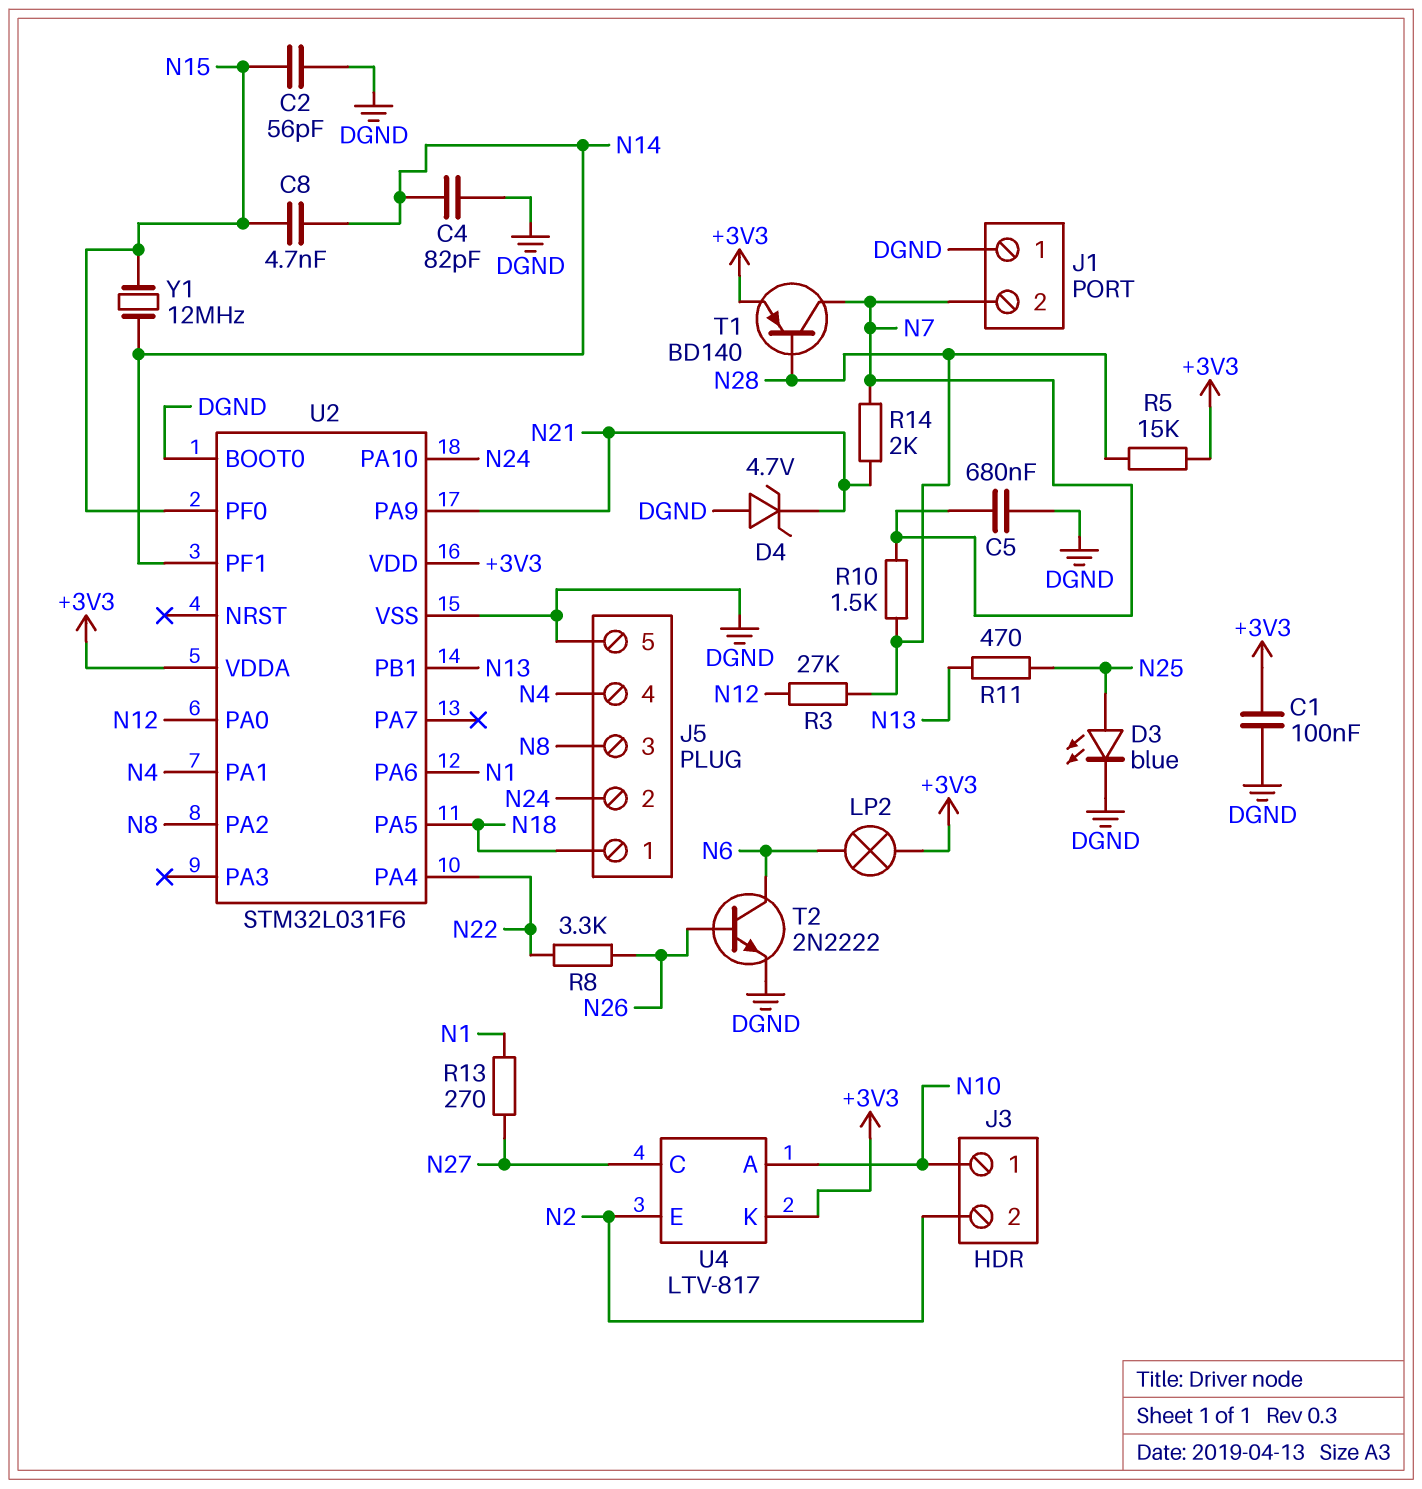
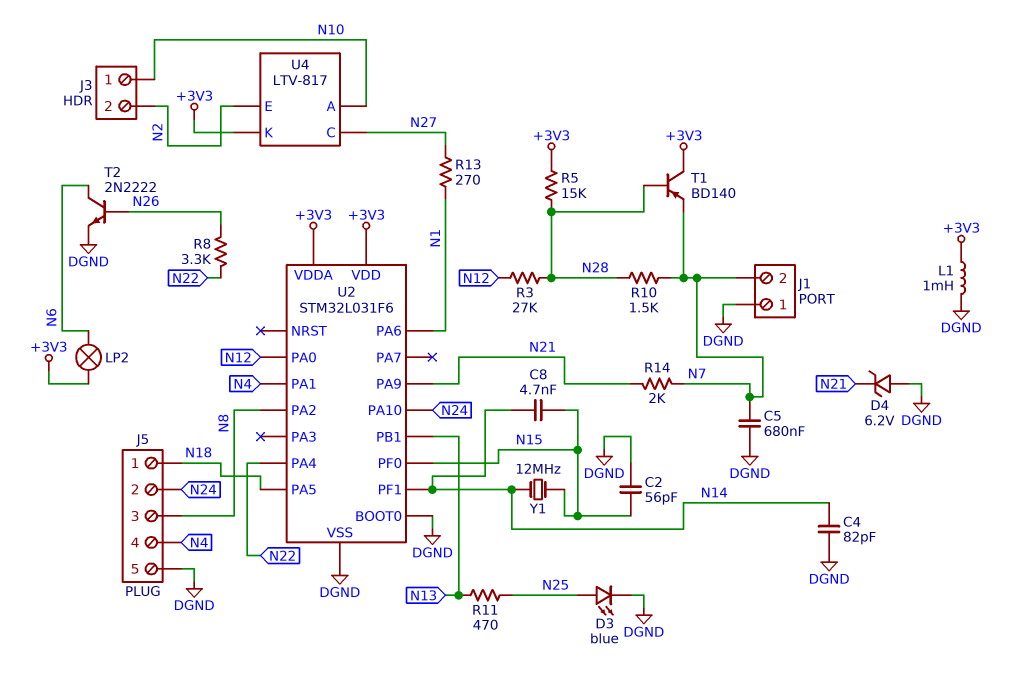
C1: 100nF (+3V3, DGND) -> none
D4: zener 4.7V (A DGND, K N21) -> zener 6.2V (A DGND, K N21)
L1: none -> 1mH (+3V3, DGND)
T1: PNP BD140 (B N28, C N7, E +3V3) -> PNP BD140 (B N28, C +3V3, E N7)

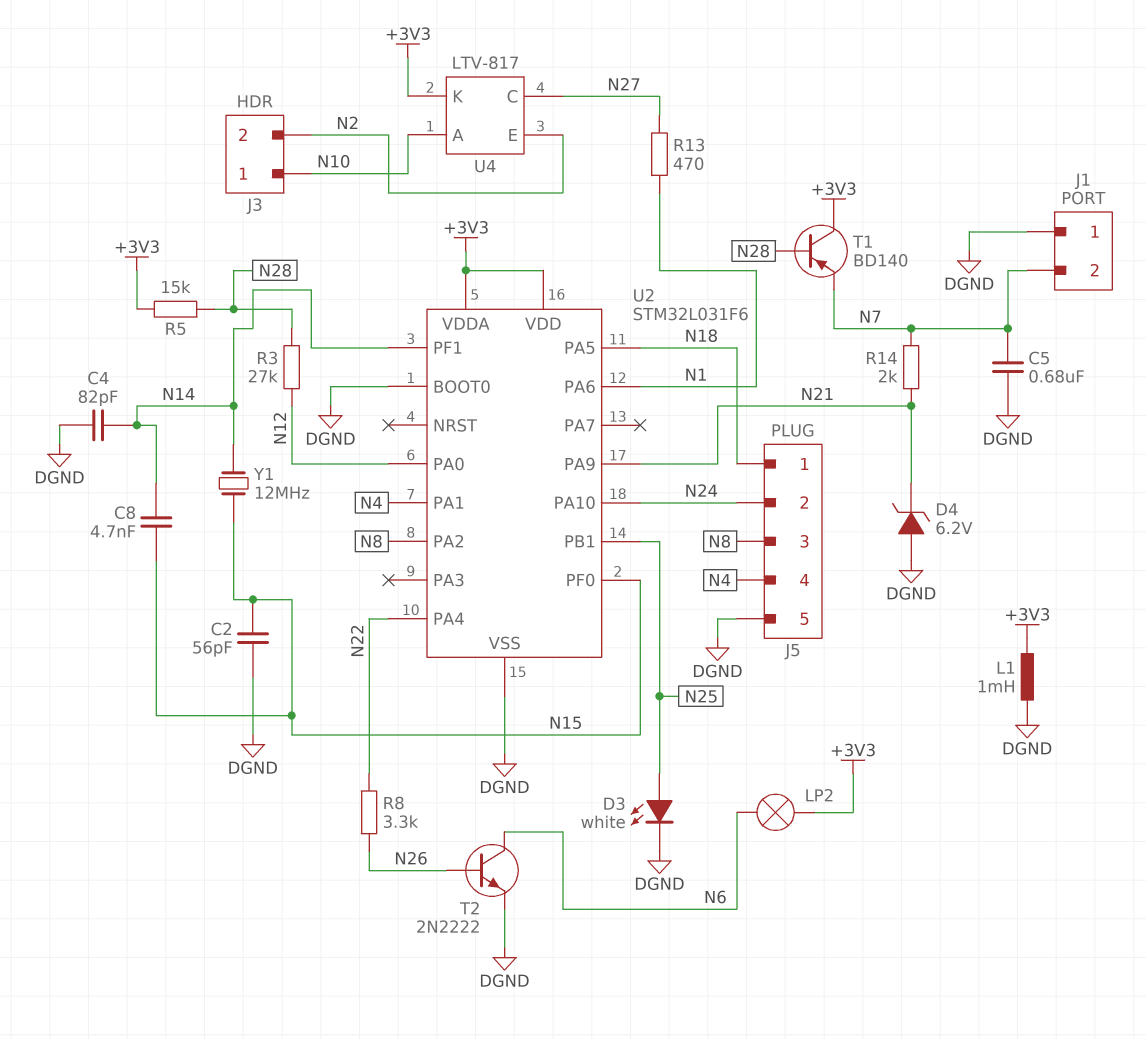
D3: LED blue (A N25, K DGND) -> LED white (A N25, K DGND)
R10: 1.5k (N7, N28) -> none
R11: 470 (N13, N25) -> none
R13: 270 (N1, N27) -> 470 (N1, N27)
U2 pin PB1: N13 -> N25

